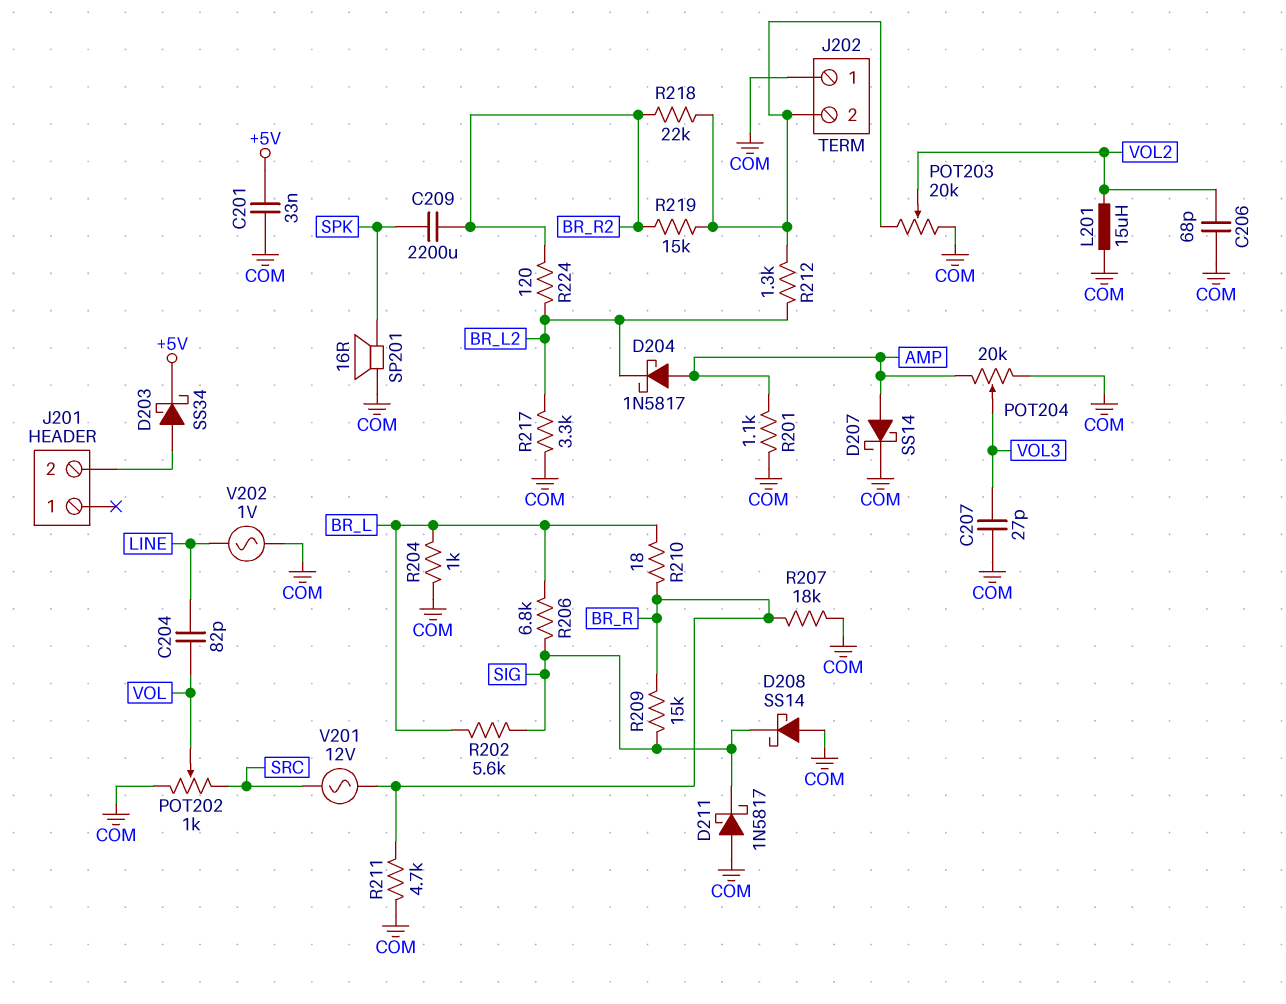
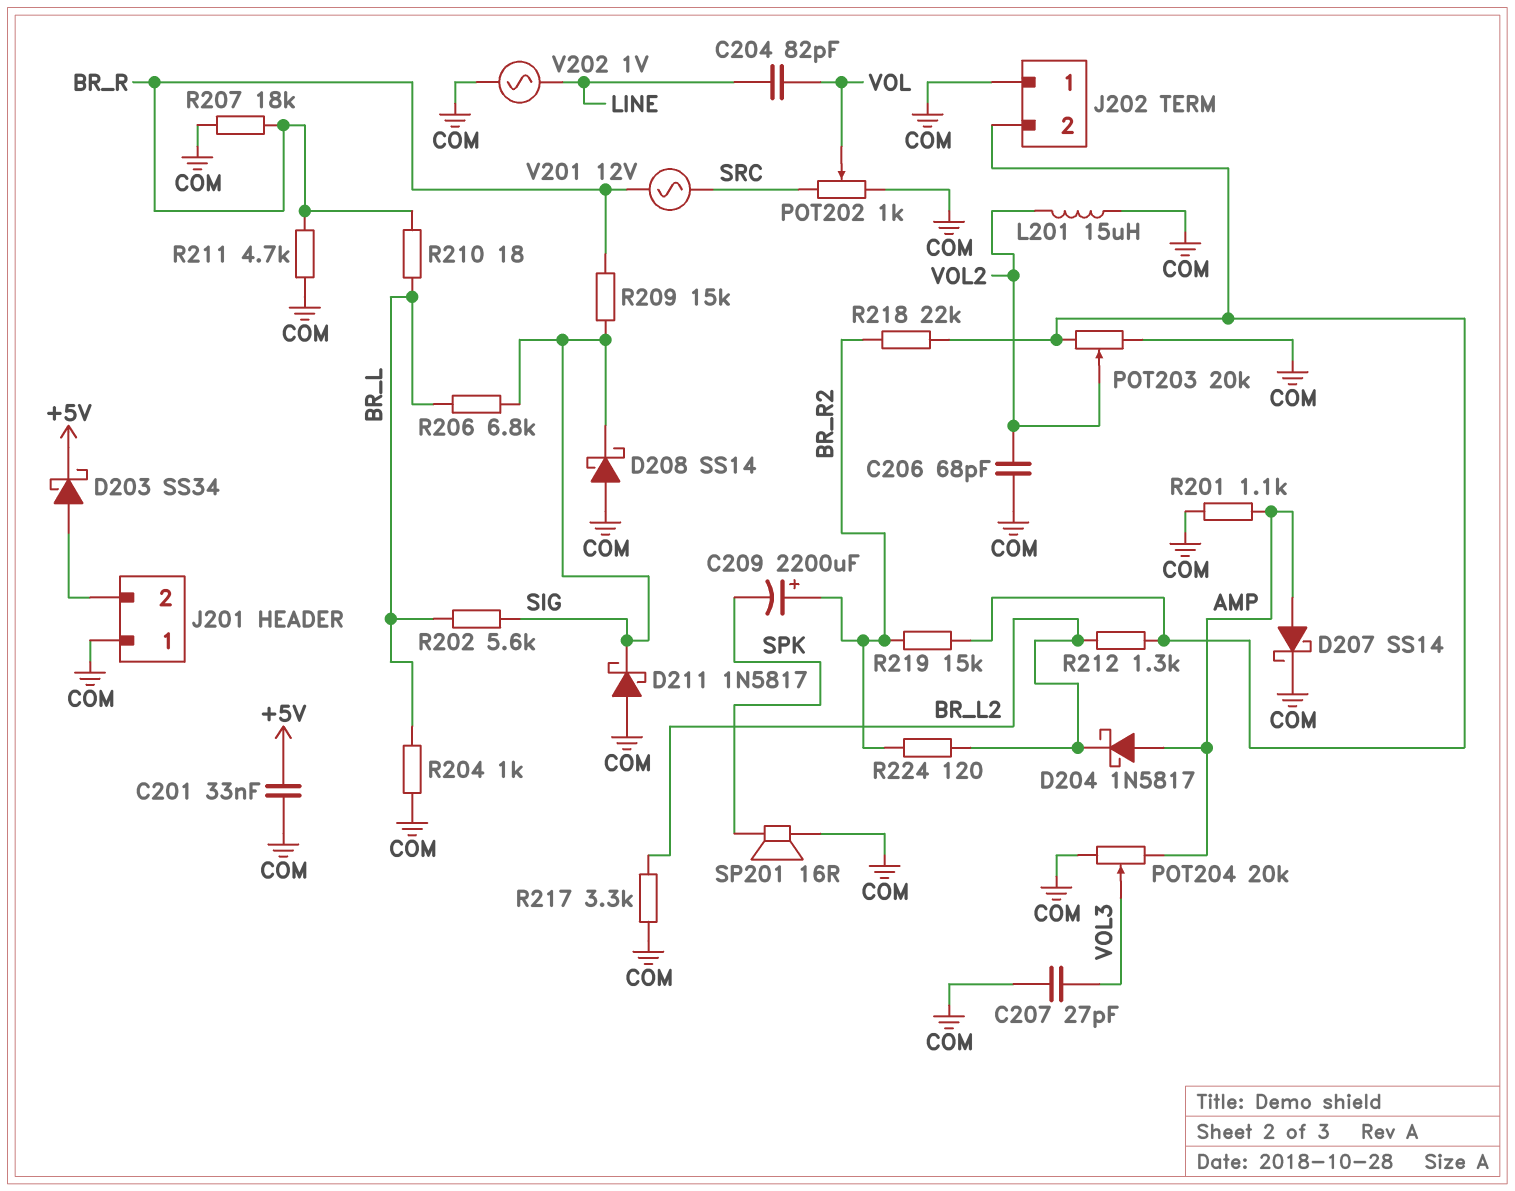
C209: 2200uF (BR_R2, SPK) -> 2200uF (plus BR_R2, minus SPK)
J201 pin 1: none -> COM

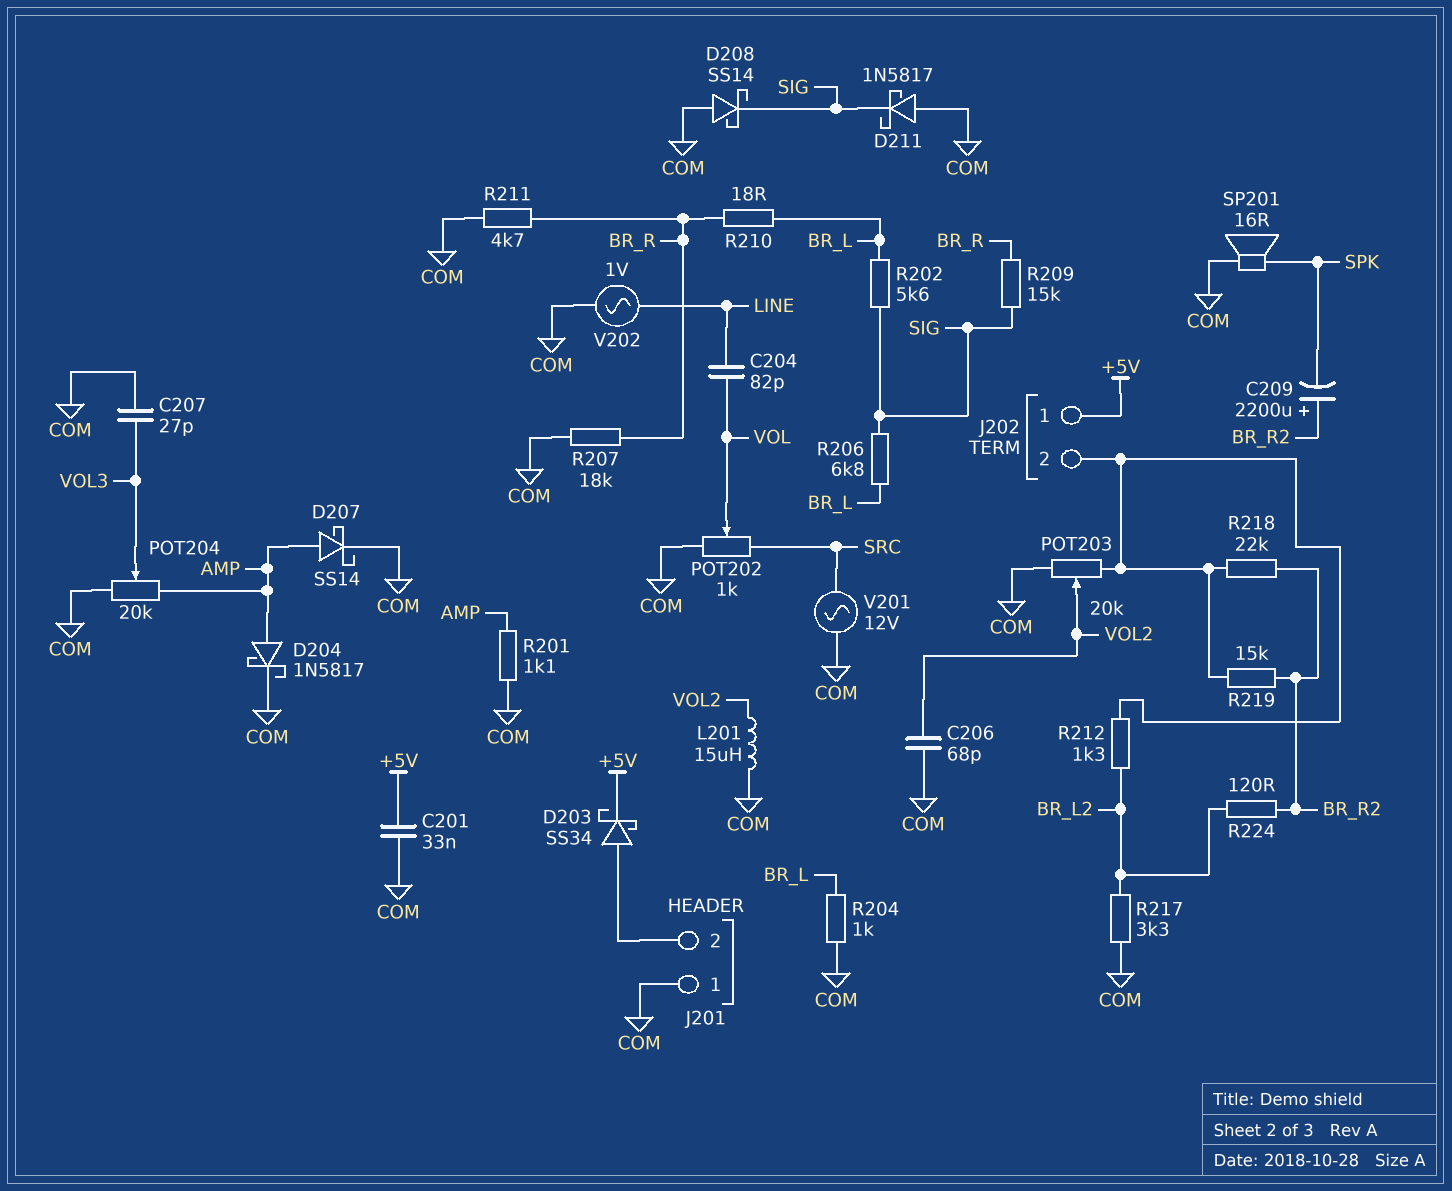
D204: schottky 1N5817 (A AMP, K BR_L2) -> schottky 1N5817 (A AMP, K COM)
J202 pin 1: COM -> +5V
V201: AC 12V (BR_R, SRC) -> AC 12V (COM, SRC)

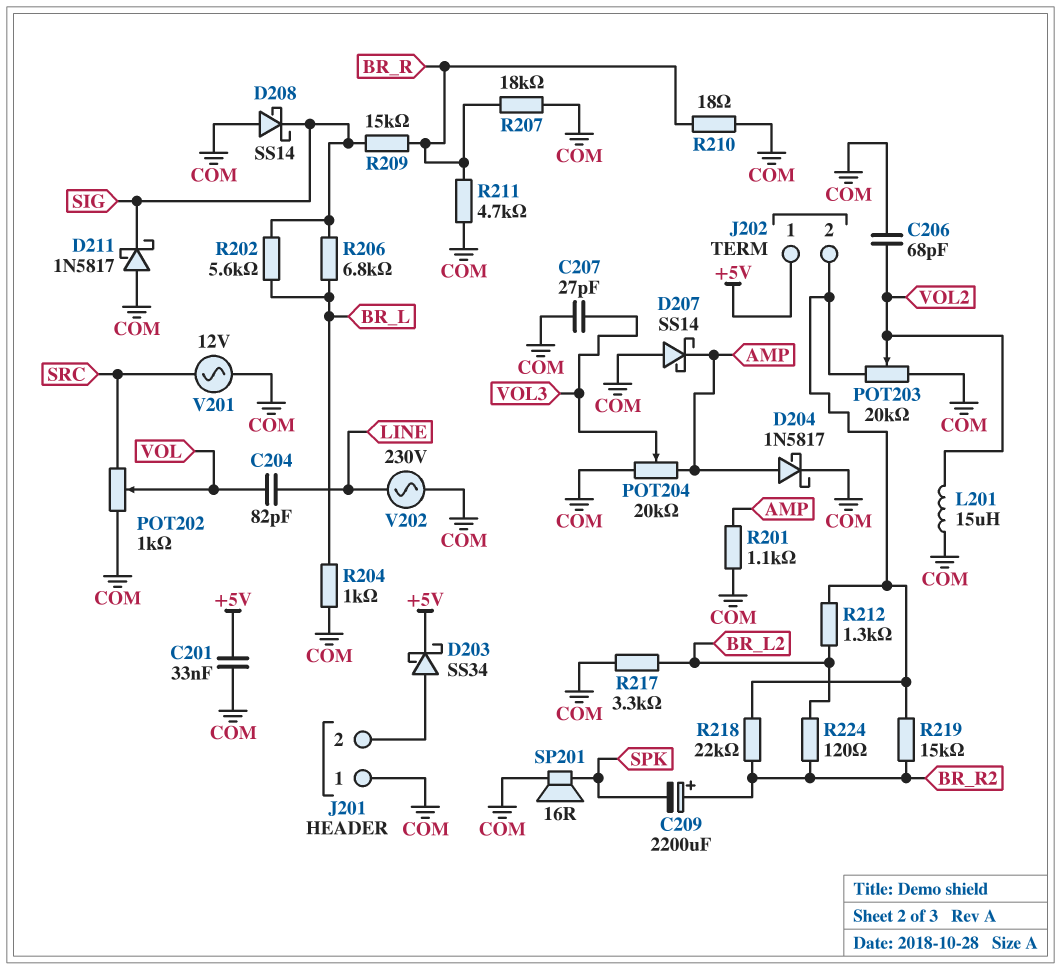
D207: schottky SS14 (A AMP, K COM) -> schottky SS14 (A COM, K AMP)
R210: 18 (BR_L, BR_R) -> 18 (BR_R, COM)
V202: AC 1V (COM, LINE) -> AC 230V (COM, LINE)

